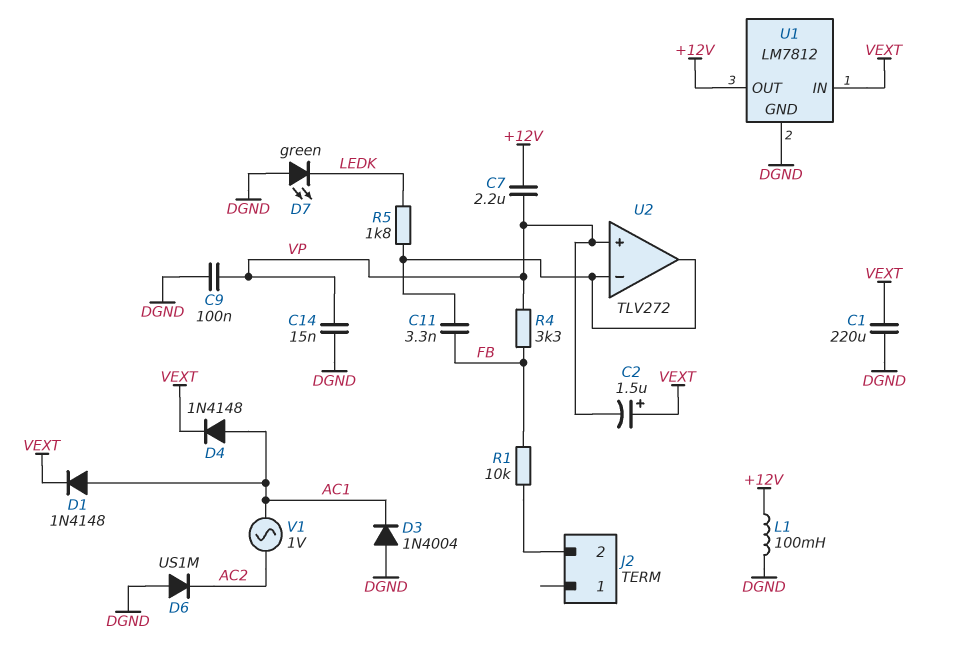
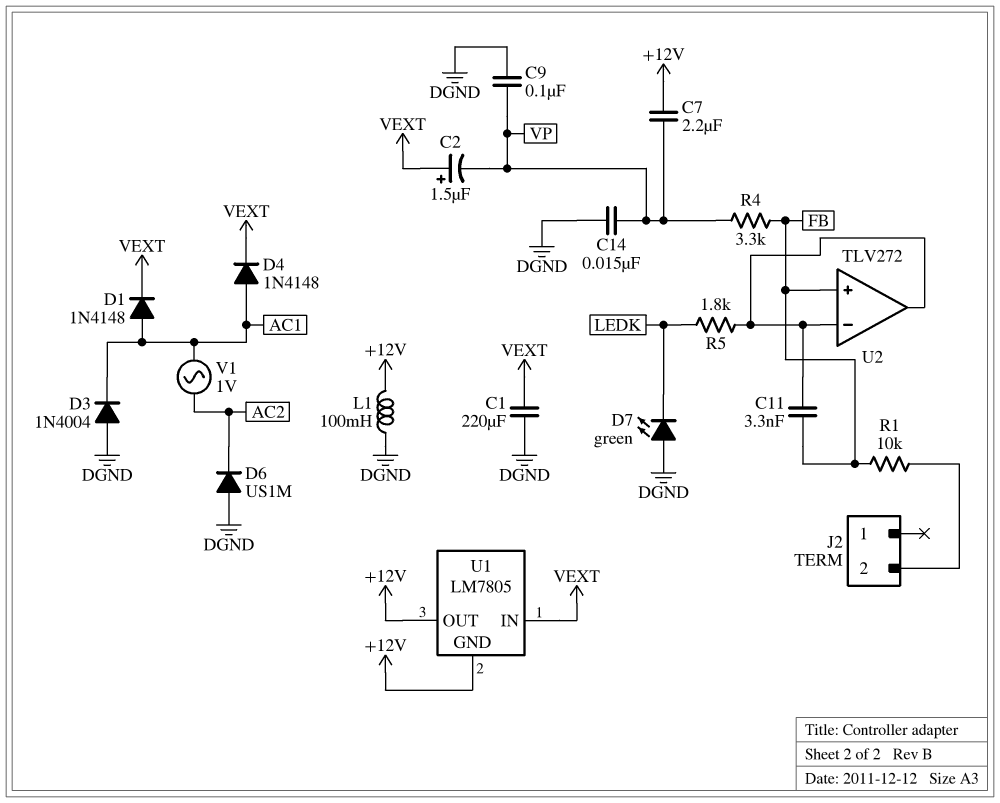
U1: LM7812 -> LM7805
U1 pin GND: DGND -> +12V
U2 pin in+: VP -> FB

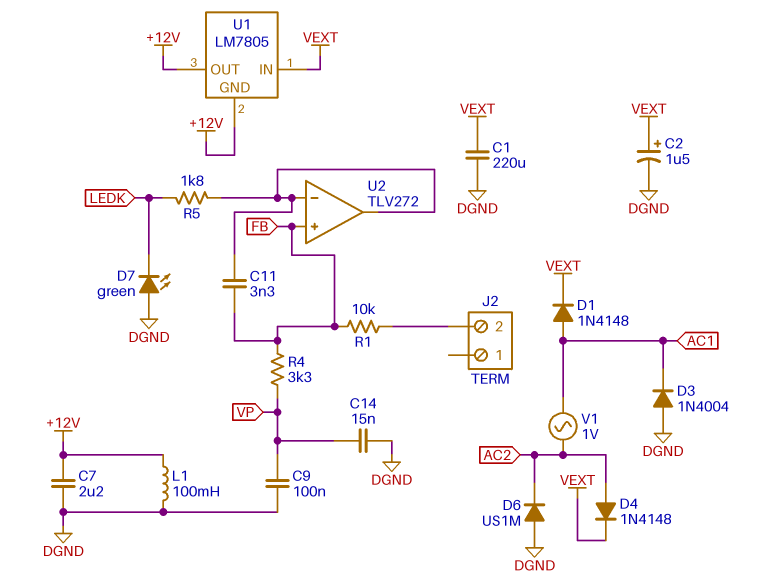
C2: 1.5uF (plus VEXT, minus VP) -> 1.5uF (plus VEXT, minus DGND)
C7: 2.2uF (+12V, VP) -> 2.2uF (+12V, DGND)
D4: diode 1N4148 (A AC1, K VEXT) -> diode 1N4148 (A AC2, K VEXT)

